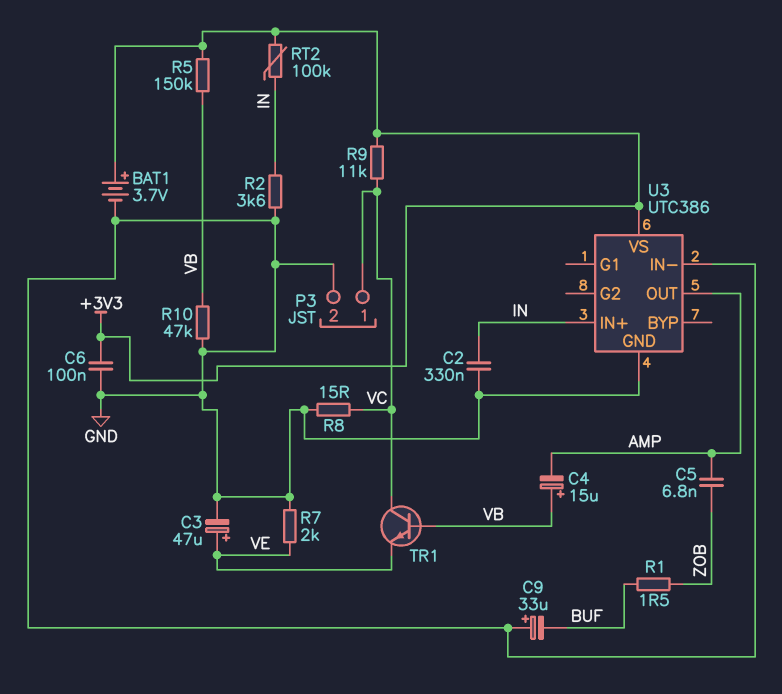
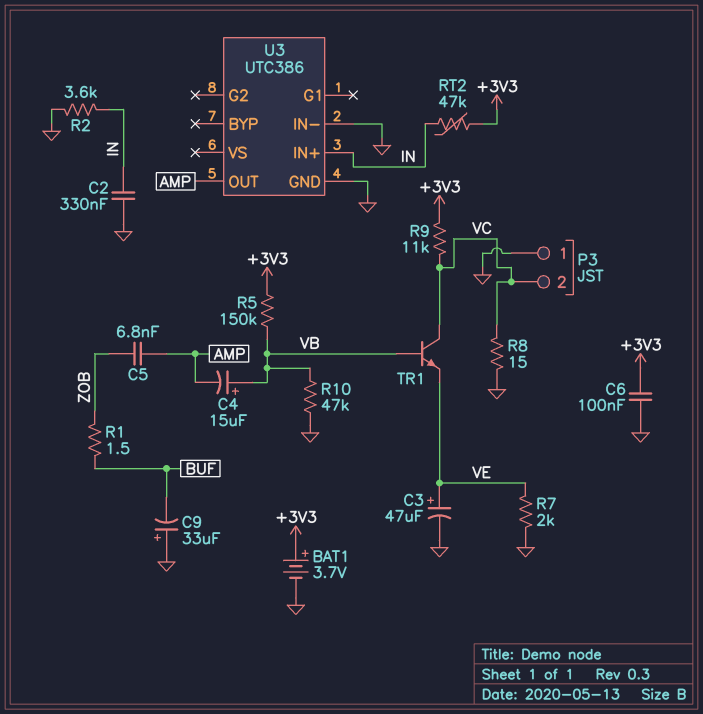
P3 pin 1: VC -> GND
P3 pin 2: GND -> VC
RT2: 100k (+3V3, IN) -> 47k (+3V3, IN)
U3 pin VS: +3V3 -> none

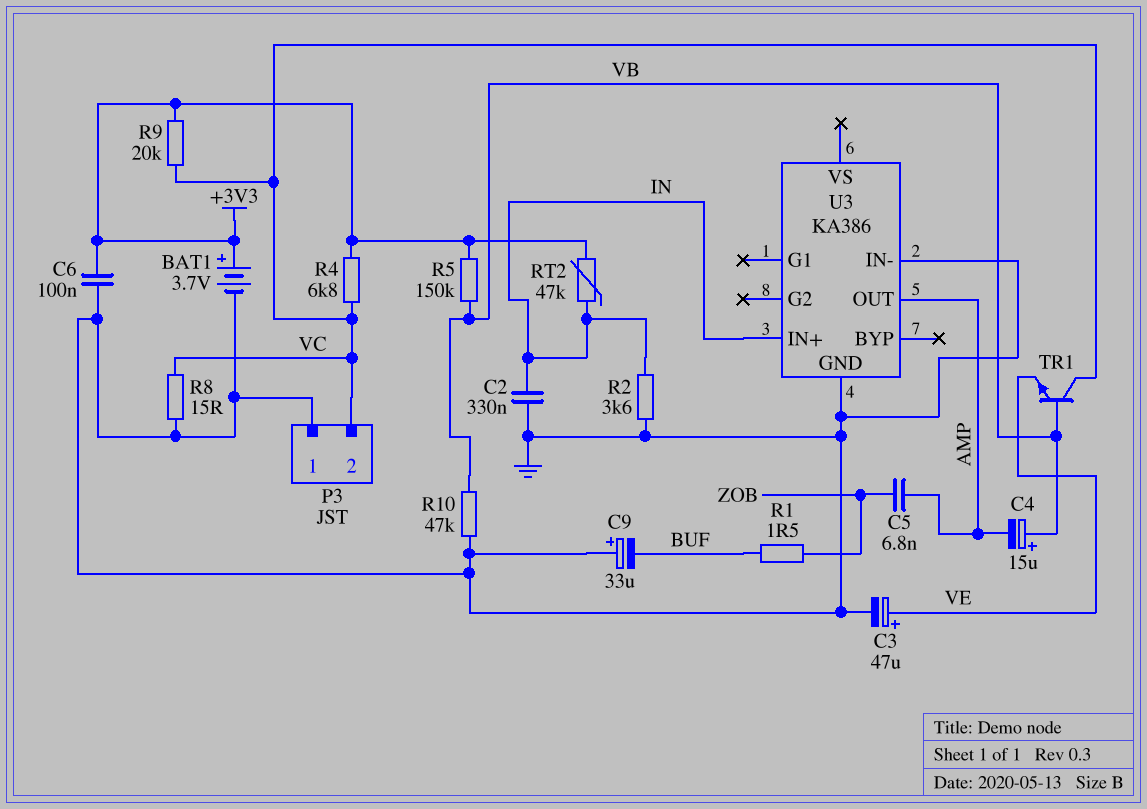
R4: none -> 6.8k (+3V3, VC)
R7: 2k (GND, VE) -> none
R9: 11k (+3V3, VC) -> 20k (+3V3, VC)
U3: UTC386 -> KA386

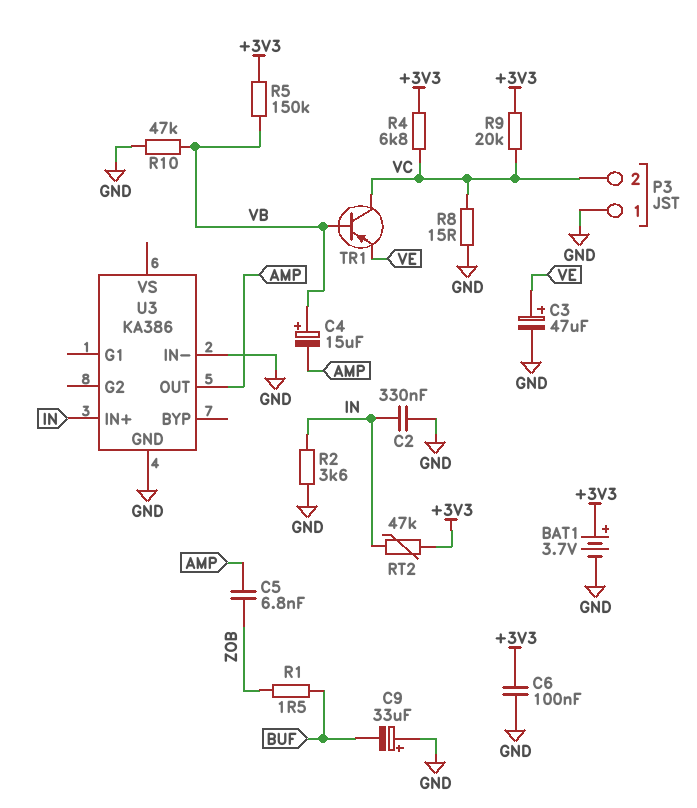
TR1: NPN (B VB, C VC, E VE) -> PNP (B VB, C VC, E VE)

